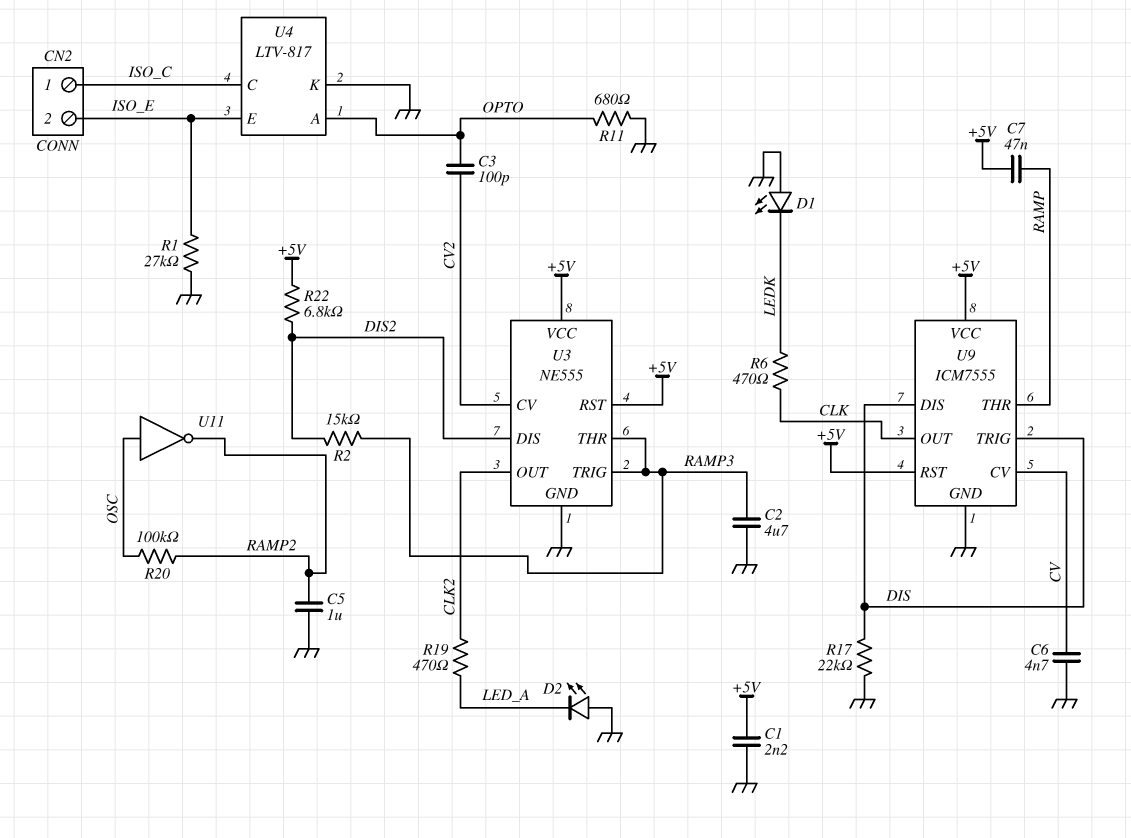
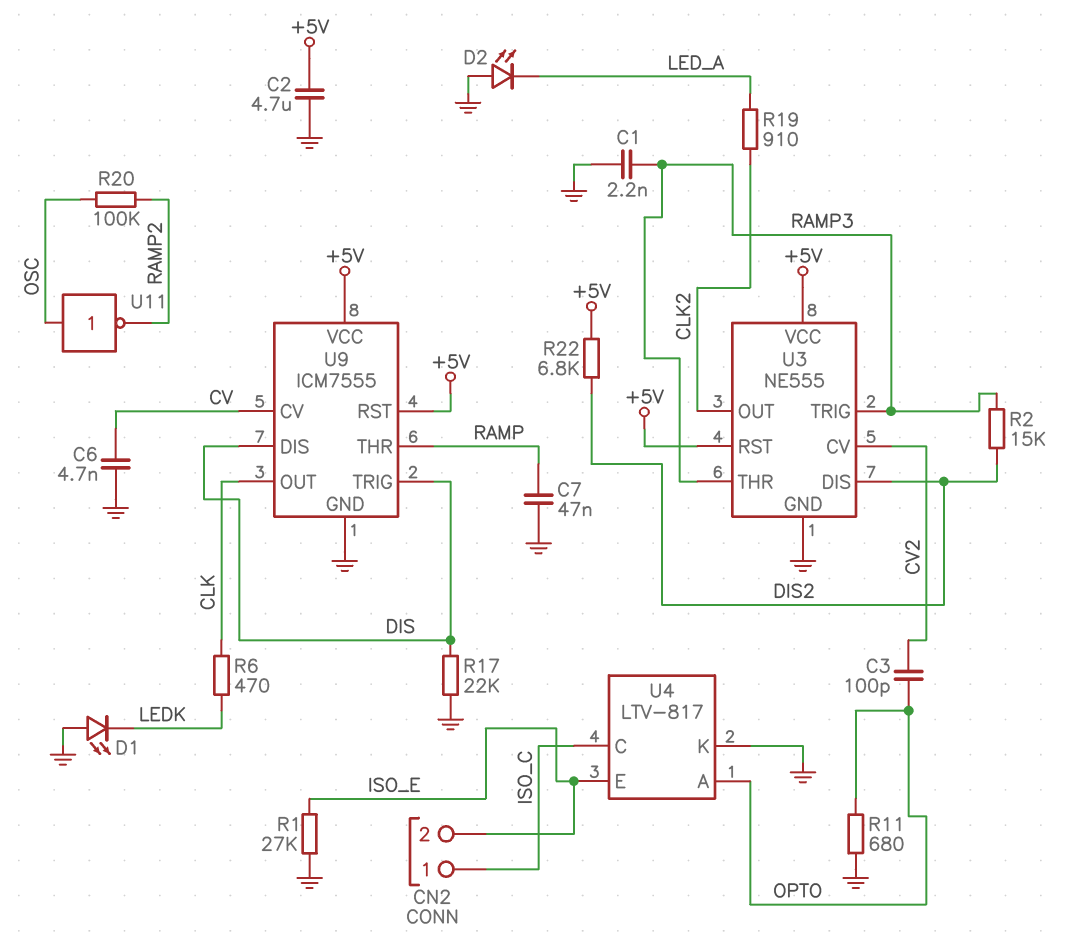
C1: 2.2nF (+5V, GND) -> 2.2nF (GND, RAMP3)
C2: 4.7uF (GND, RAMP3) -> 4.7uF (+5V, GND)
C5: 1uF (GND, RAMP2) -> none
C7: 47nF (+5V, RAMP) -> 47nF (GND, RAMP)
R19: 470 (CLK2, LED_A) -> 910 (CLK2, LED_A)

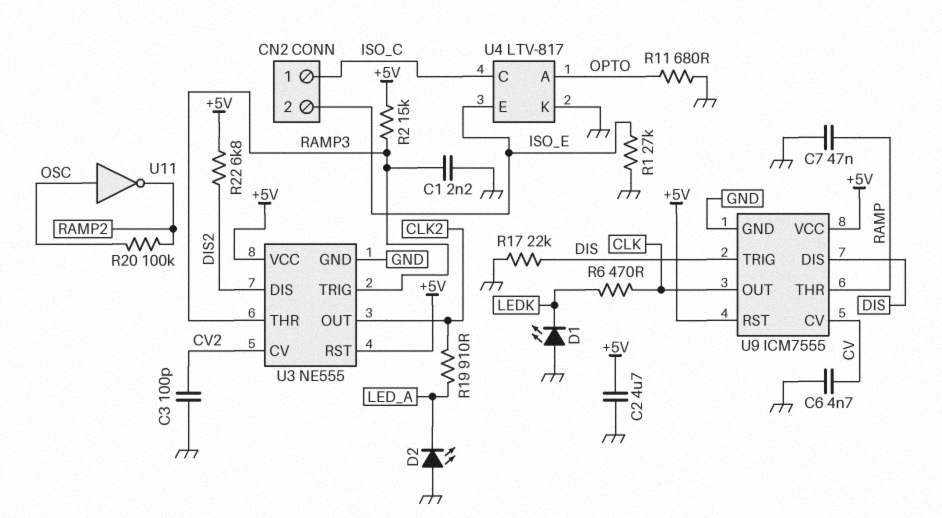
C3: 100pF (CV2, OPTO) -> 100pF (CV2, GND)
R2: 15k (DIS2, RAMP3) -> 15k (+5V, RAMP3)

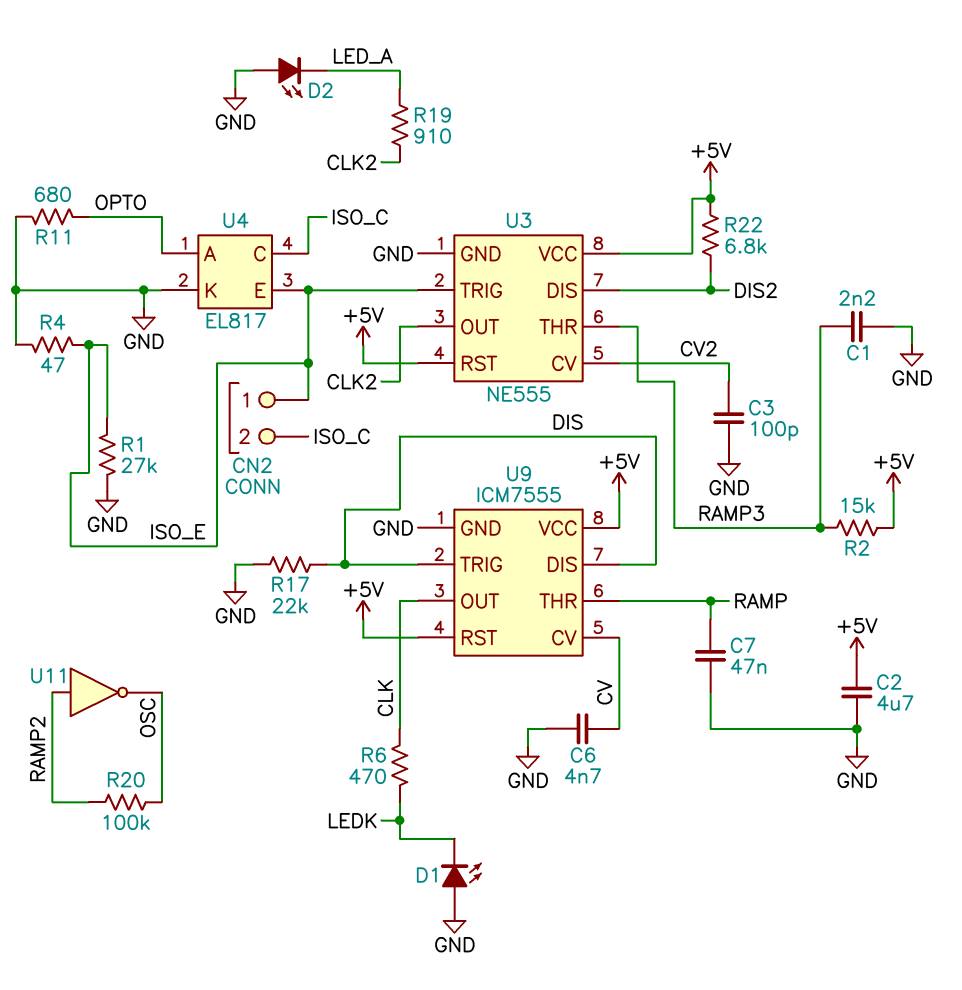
CN2 pin 1: ISO_C -> ISO_E
CN2 pin 2: ISO_E -> ISO_C
R4: none -> 47 (GND, ISO_E)
U3 pin TRIG: RAMP3 -> ISO_E
U4: LTV-817 -> EL817
U11: NOT (in OSC, out RAMP2) -> NOT (in RAMP2, out OSC)

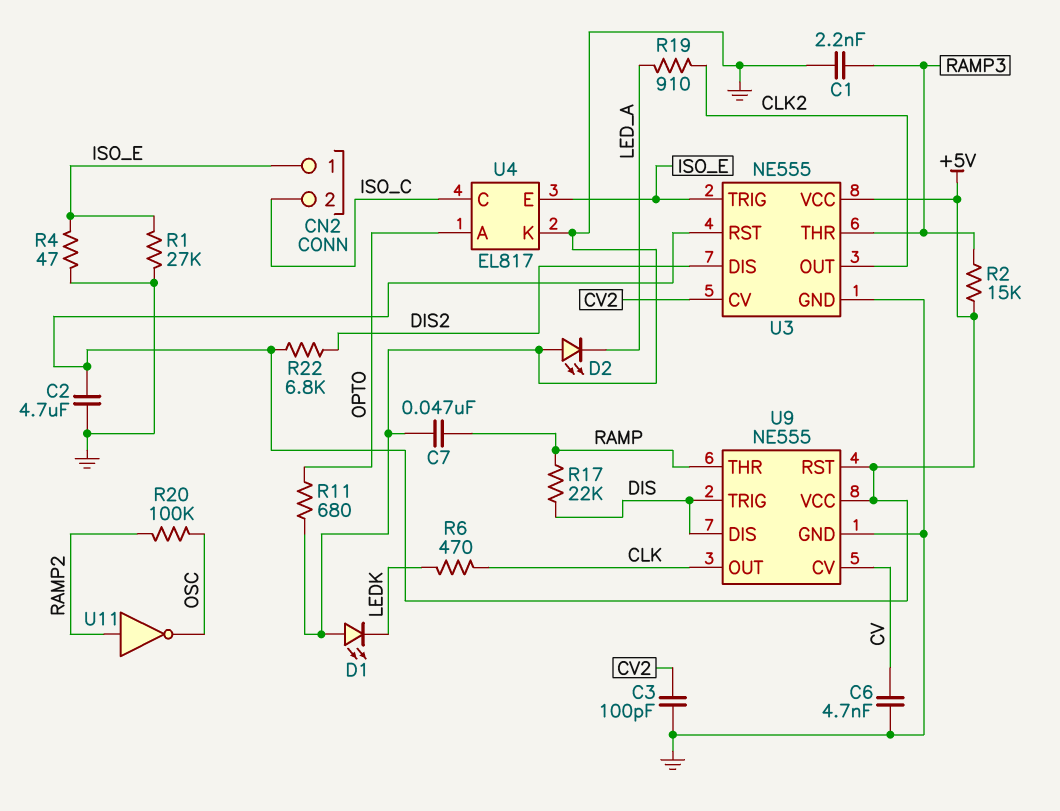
R17: 22k (DIS, GND) -> 22k (DIS, RAMP)
U9: ICM7555 -> NE555

